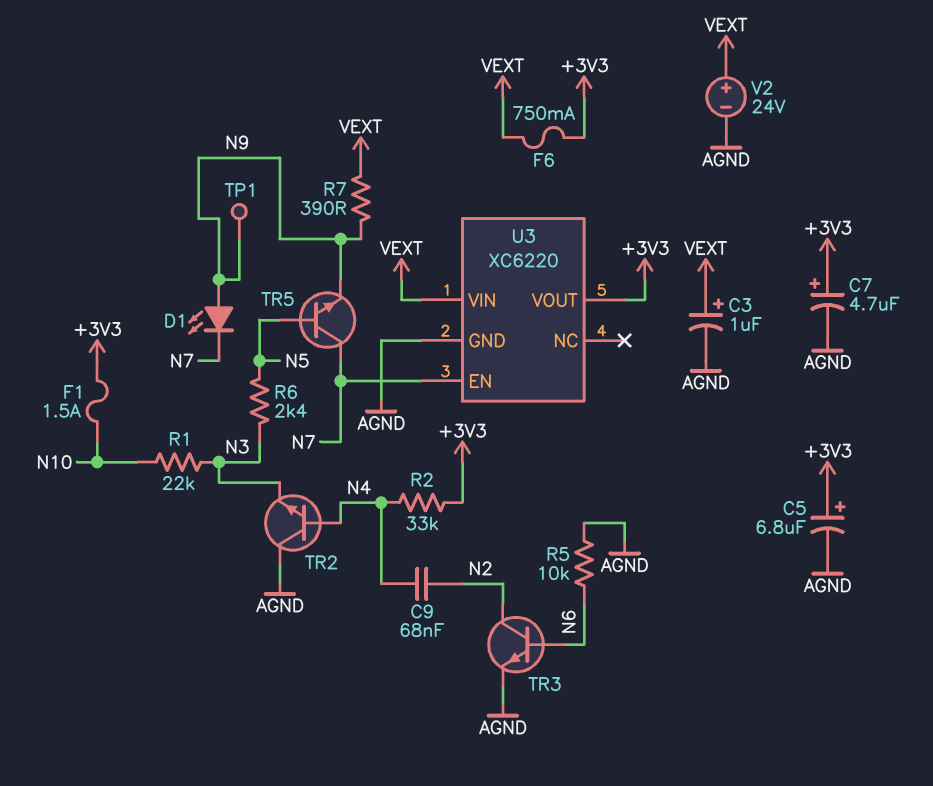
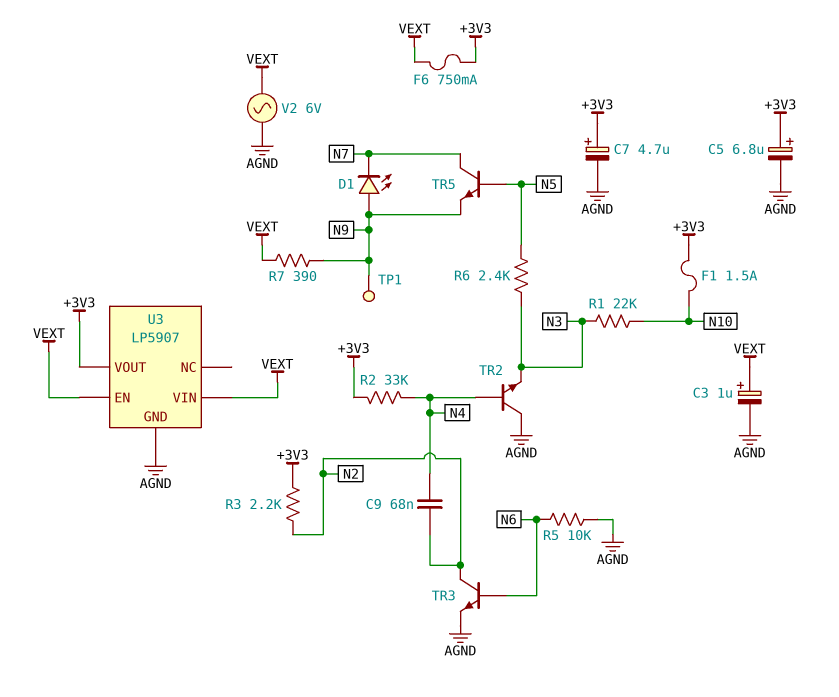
R3: none -> 2.2k (+3V3, N2)
U3: XC6220 -> LP5907
U3 pin EN: N7 -> VEXT
V2: 24V (plus VEXT, minus AGND) -> AC 6V (AGND, VEXT)

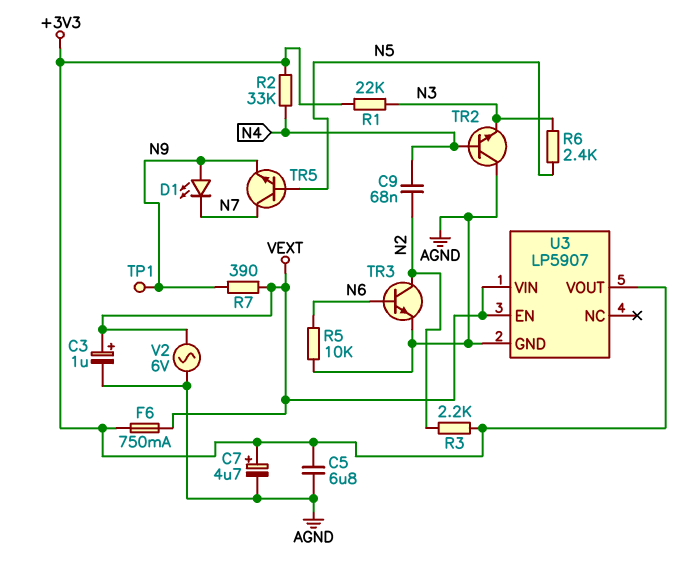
C5: 6.8uF (plus +3V3, minus AGND) -> 6.8uF (+3V3, AGND)
F1: 1.5A (+3V3, N10) -> none
R1: 22k (N3, N10) -> 22k (+3V3, N3)

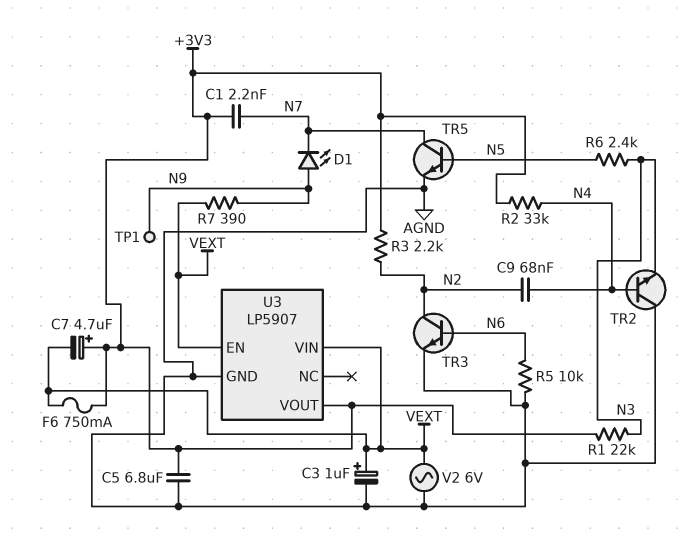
C1: none -> 2.2nF (+3V3, N7)
C7: 4.7uF (plus +3V3, minus AGND) -> 4.7uF (plus +3V3, minus VEXT)
TR5: NPN (B N5, C N7, E N9) -> NPN (B N5, C N7, E AGND)

